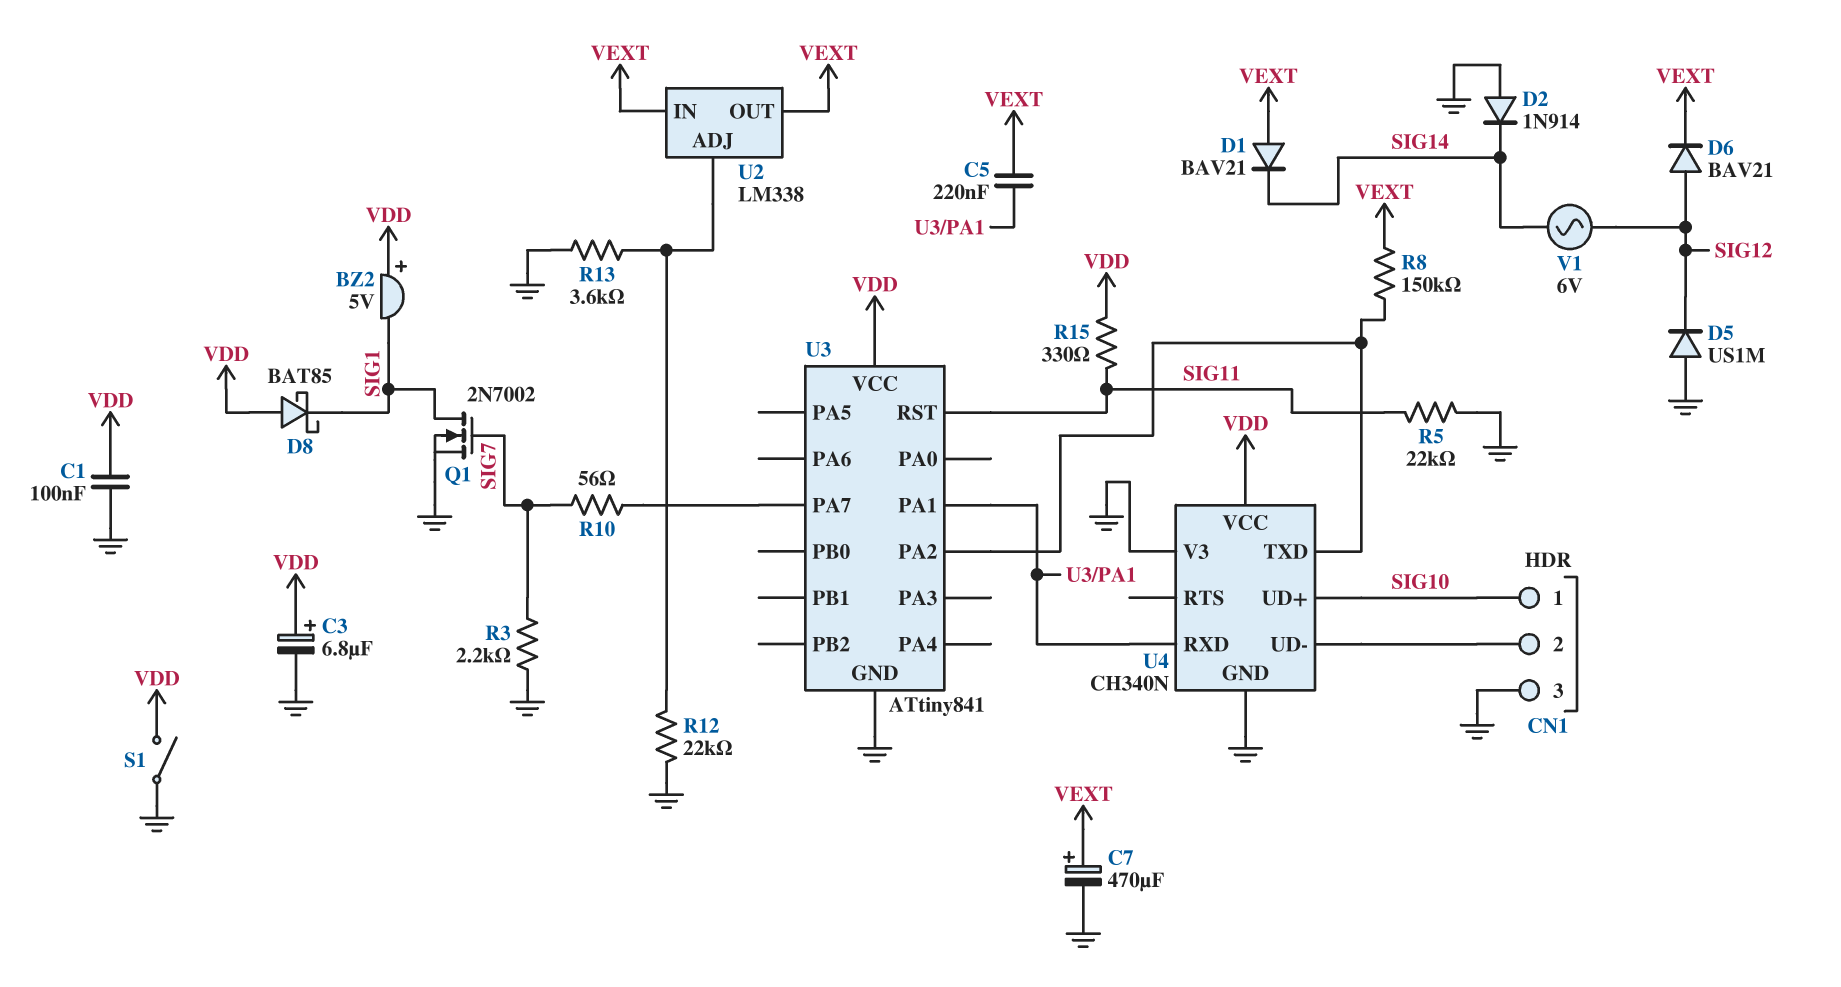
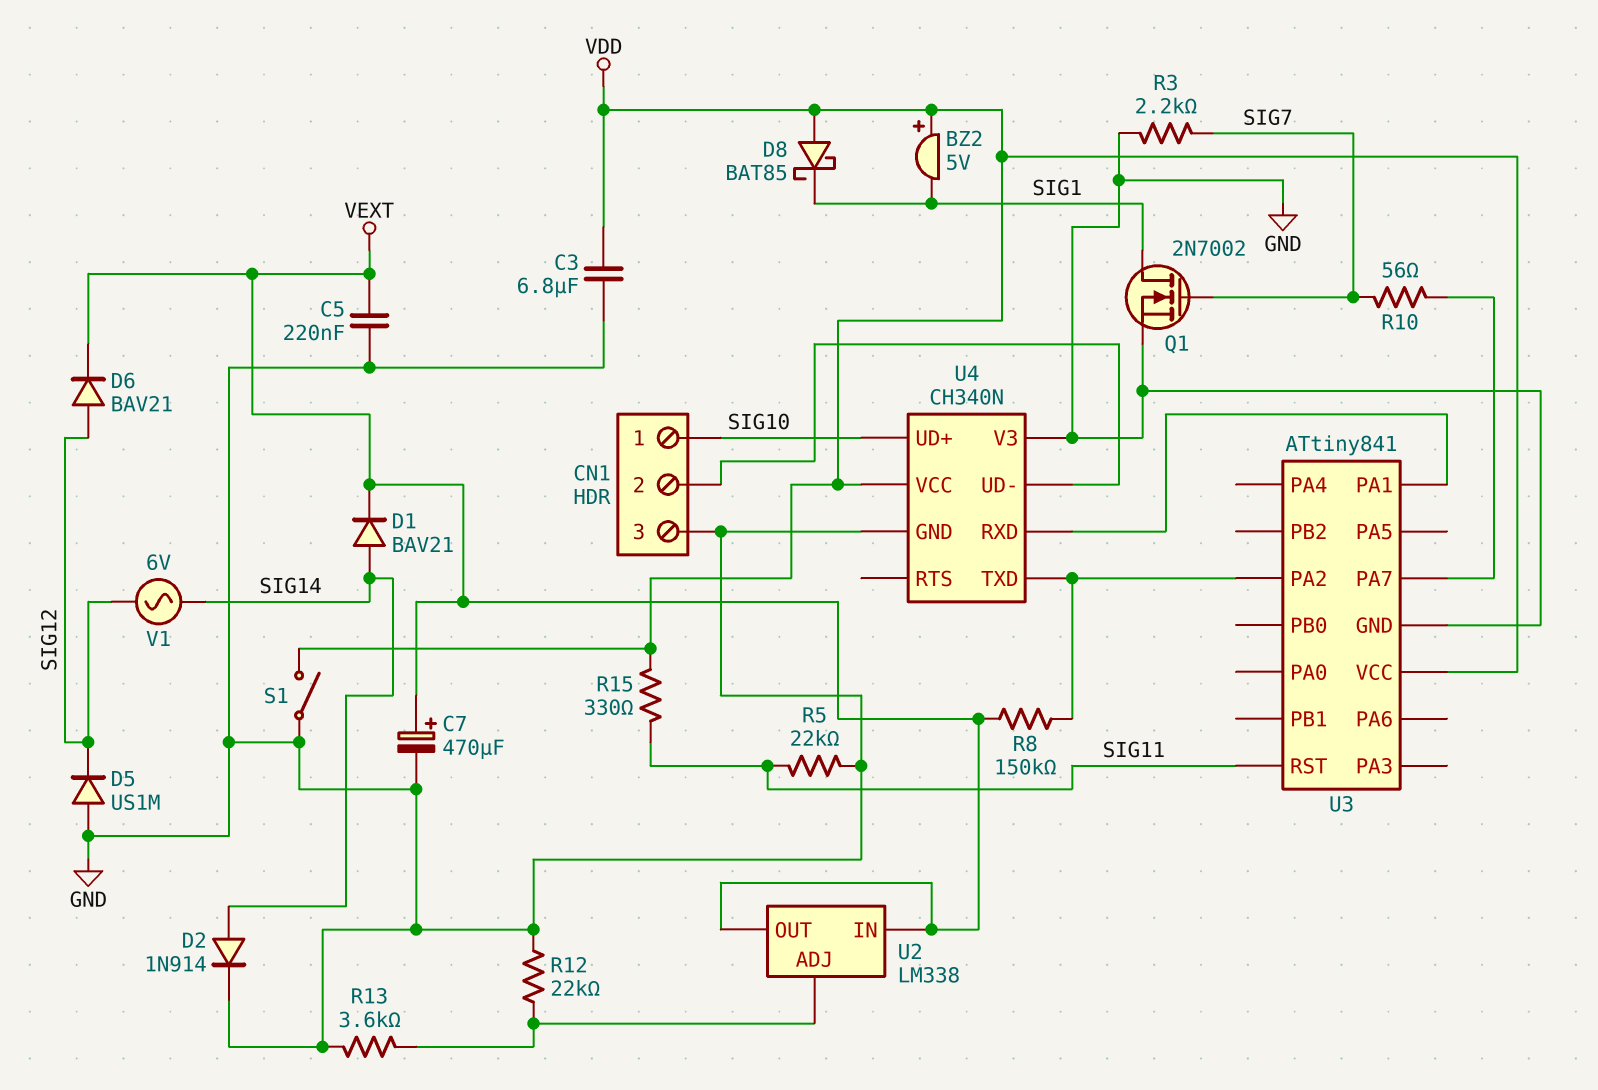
C1: 100nF (GND, VDD) -> none
C3: 6.8uF (plus VDD, minus GND) -> 6.8uF (GND, VDD)
C5: 220nF (U3/PA1, VEXT) -> 220nF (GND, VEXT)
D1: diode BAV21 (A VEXT, K SIG14) -> diode BAV21 (A SIG14, K VEXT)
D2: diode 1N914 (A GND, K SIG14) -> diode 1N914 (A SIG14, K GND)

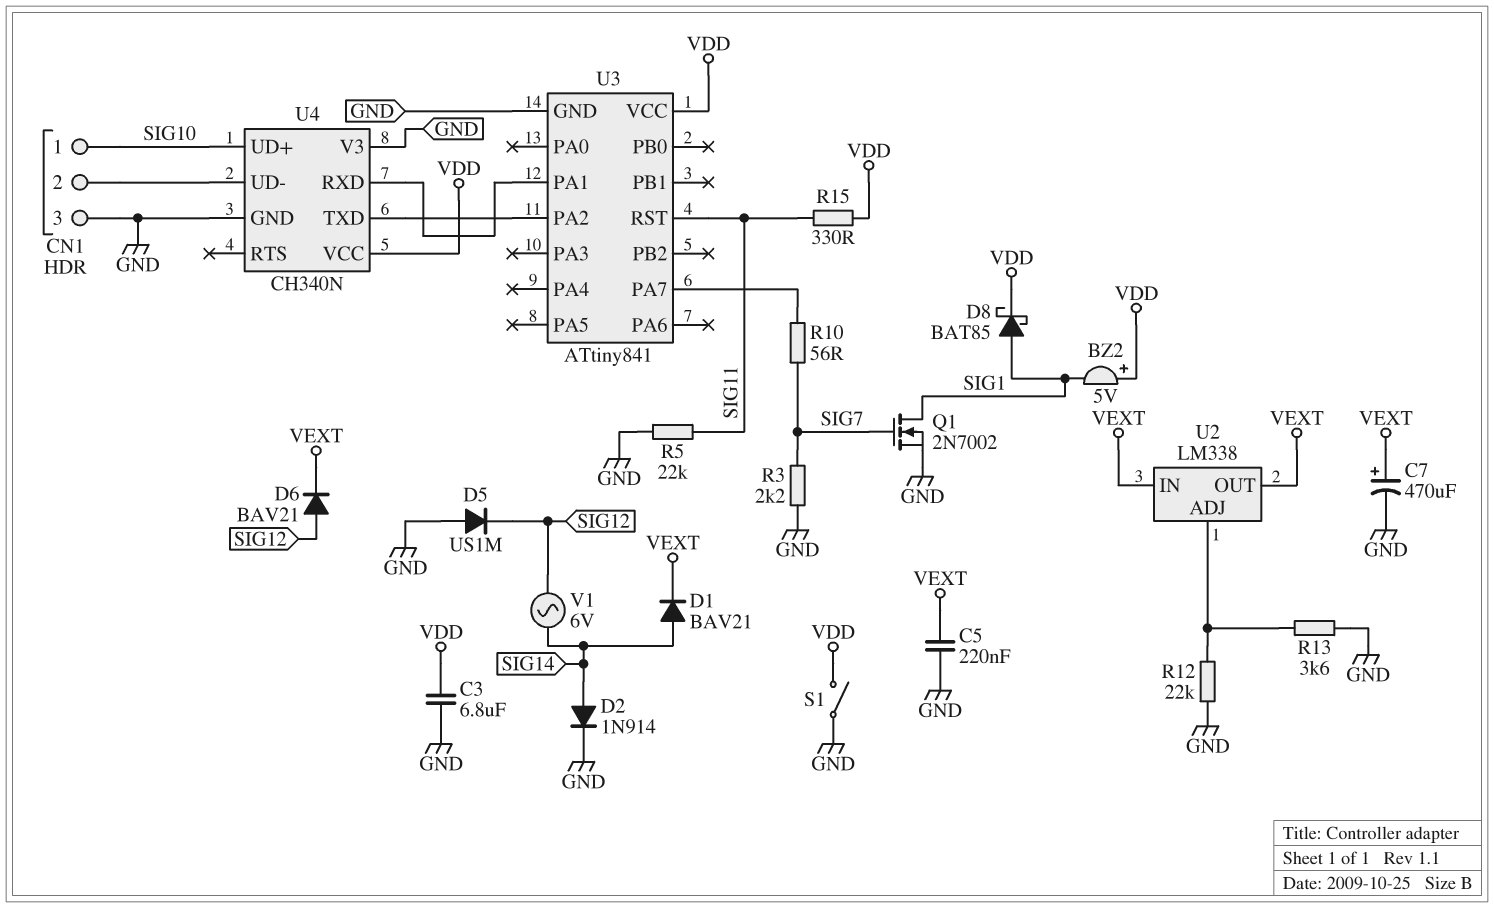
D8: schottky BAT85 (A VDD, K SIG1) -> schottky BAT85 (A SIG1, K VDD)
R8: 150k (U3/PA2, VEXT) -> none

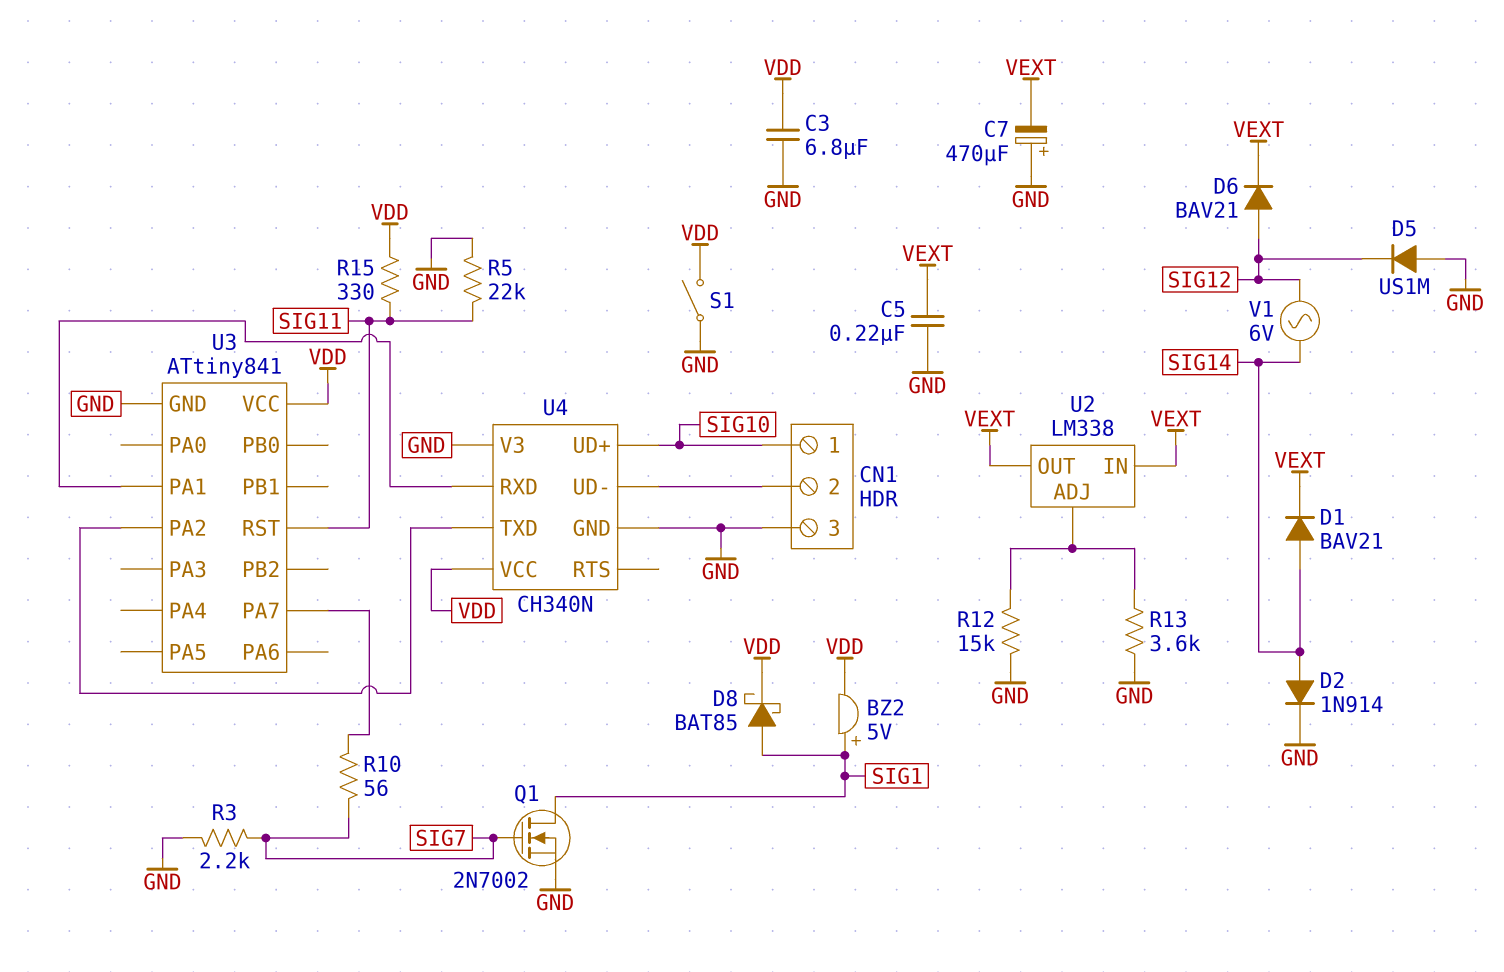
BZ2: buzzer 5V (plus VDD, minus SIG1) -> buzzer 5V (plus SIG1, minus VDD)
C7: 470uF (plus VEXT, minus GND) -> 470uF (plus GND, minus VEXT)
R12: 22k (GND, U2/ADJ) -> 15k (GND, U2/ADJ)

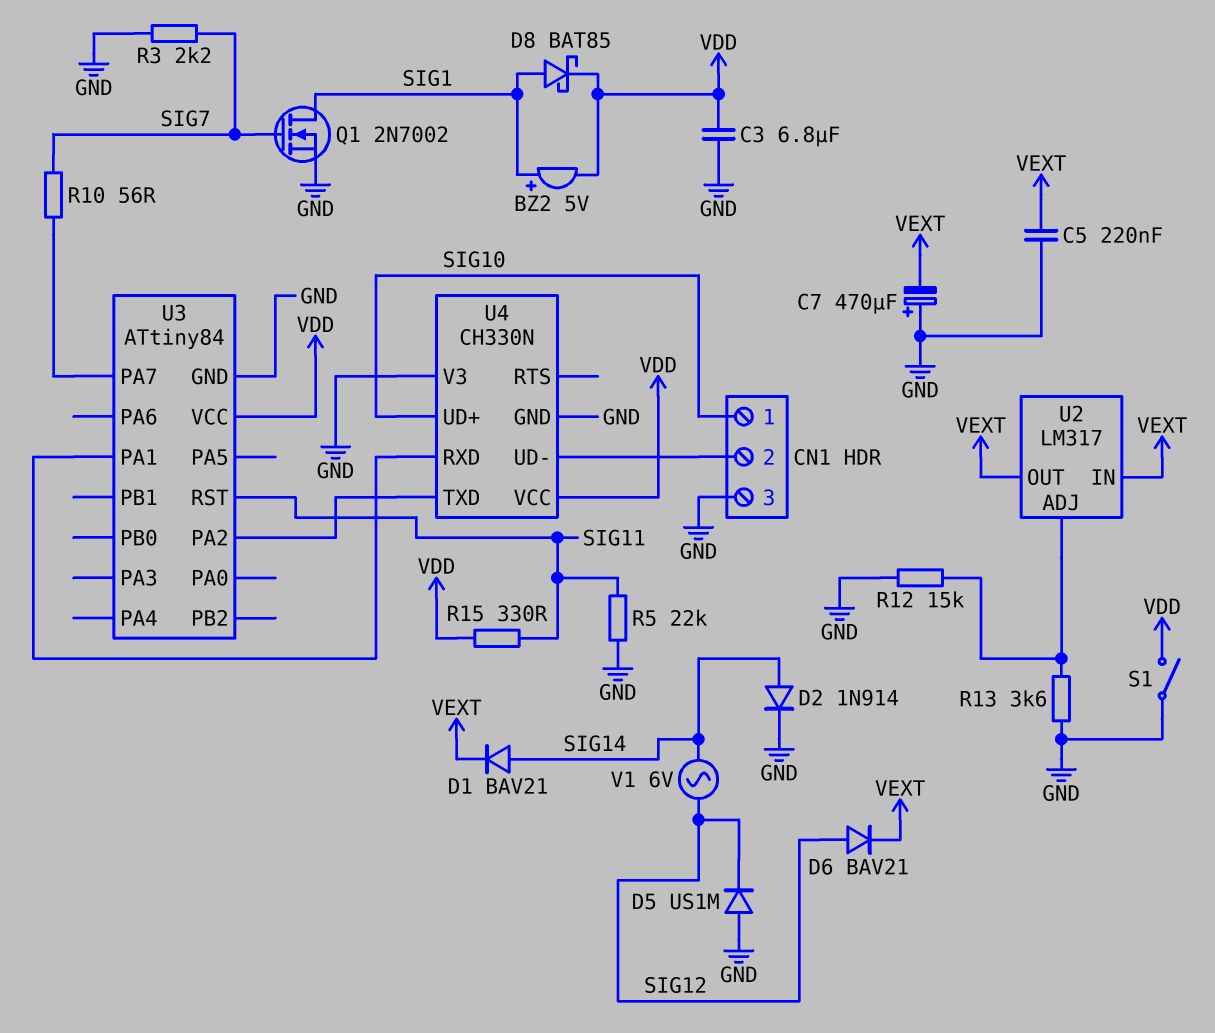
U2: LM338 -> LM317
U3: ATtiny841 -> ATtiny84
U4: CH340N -> CH330N

